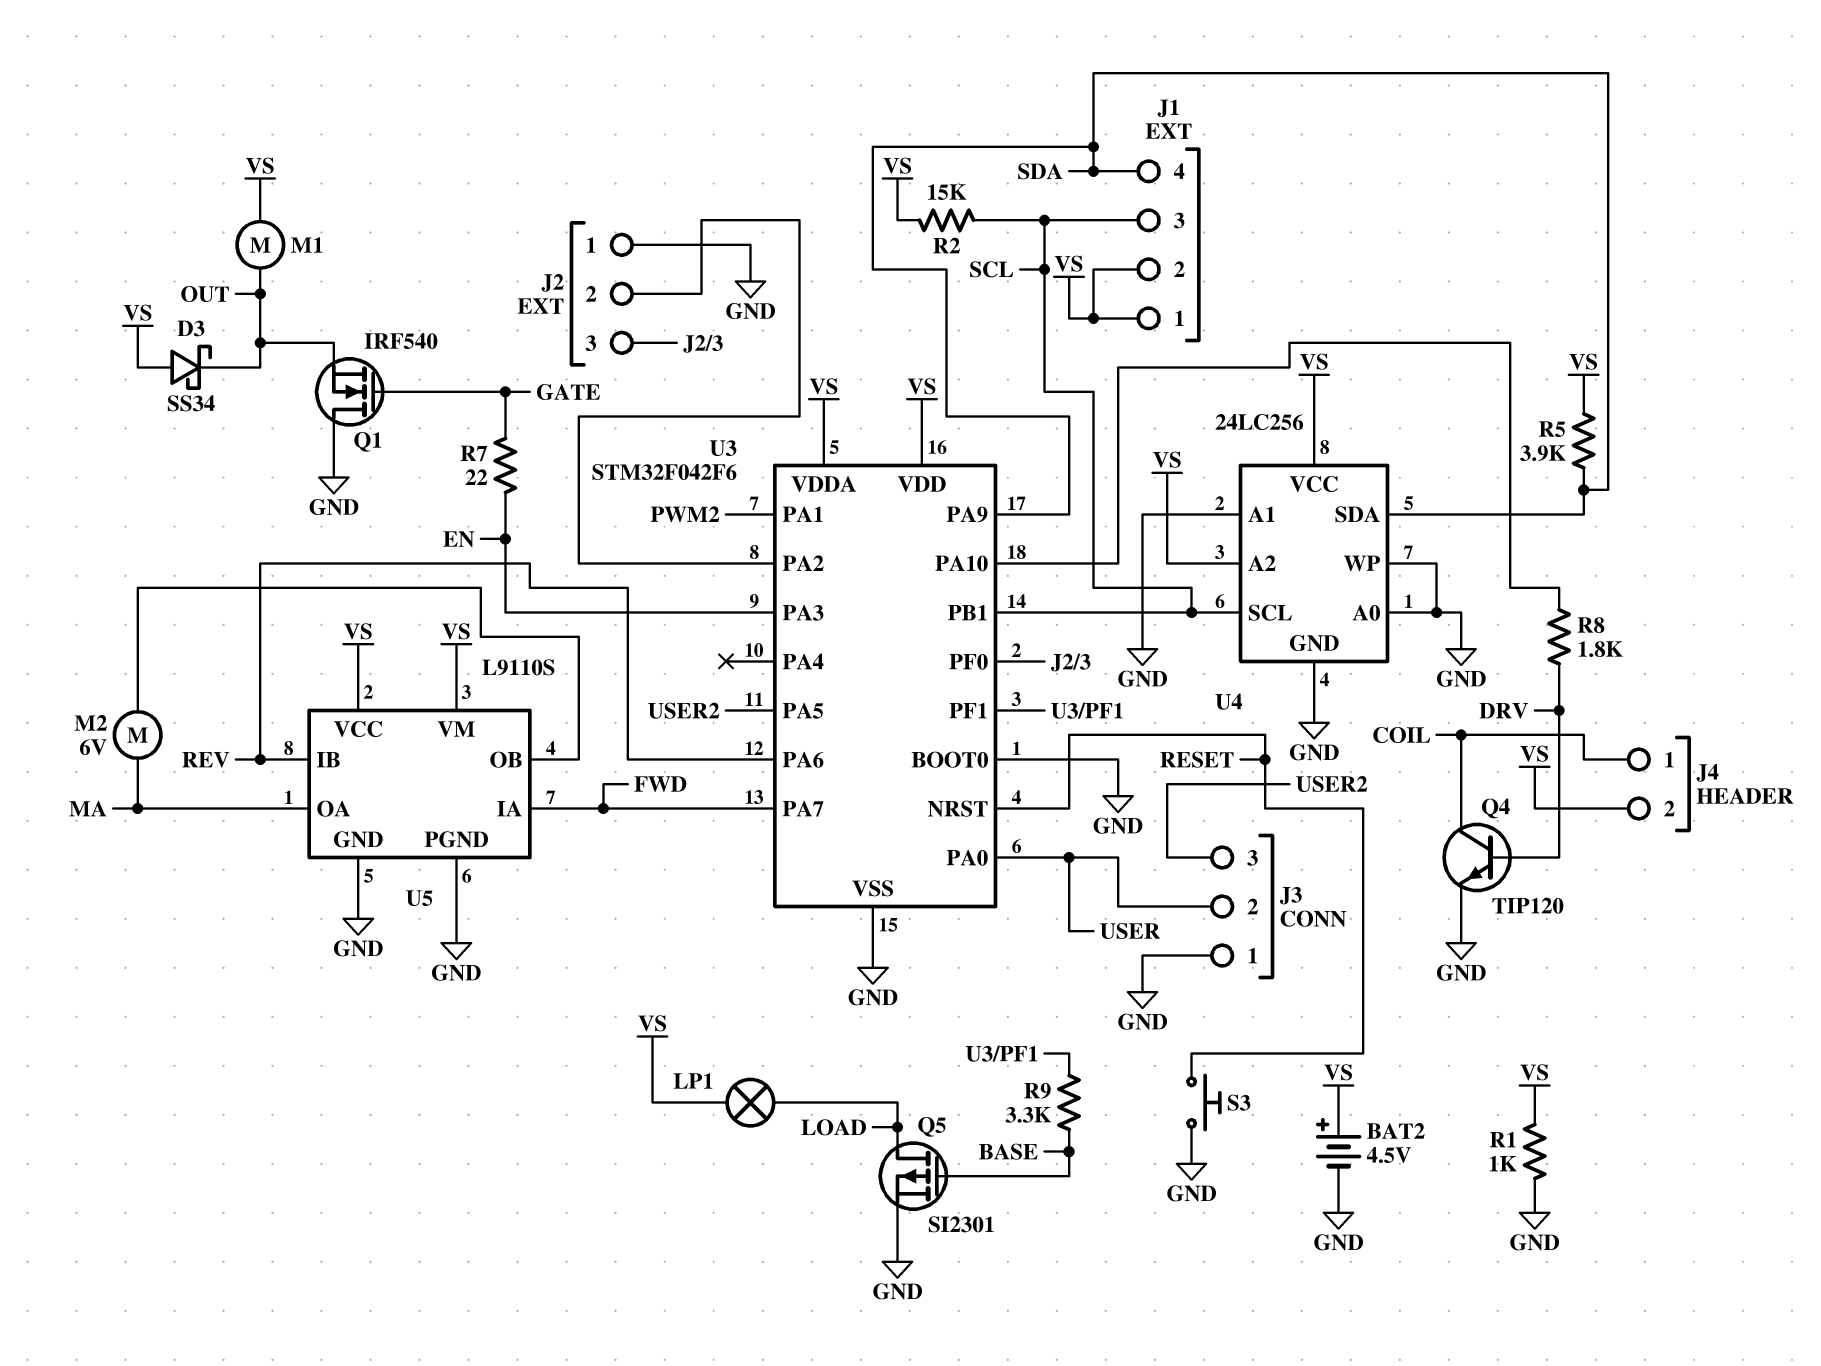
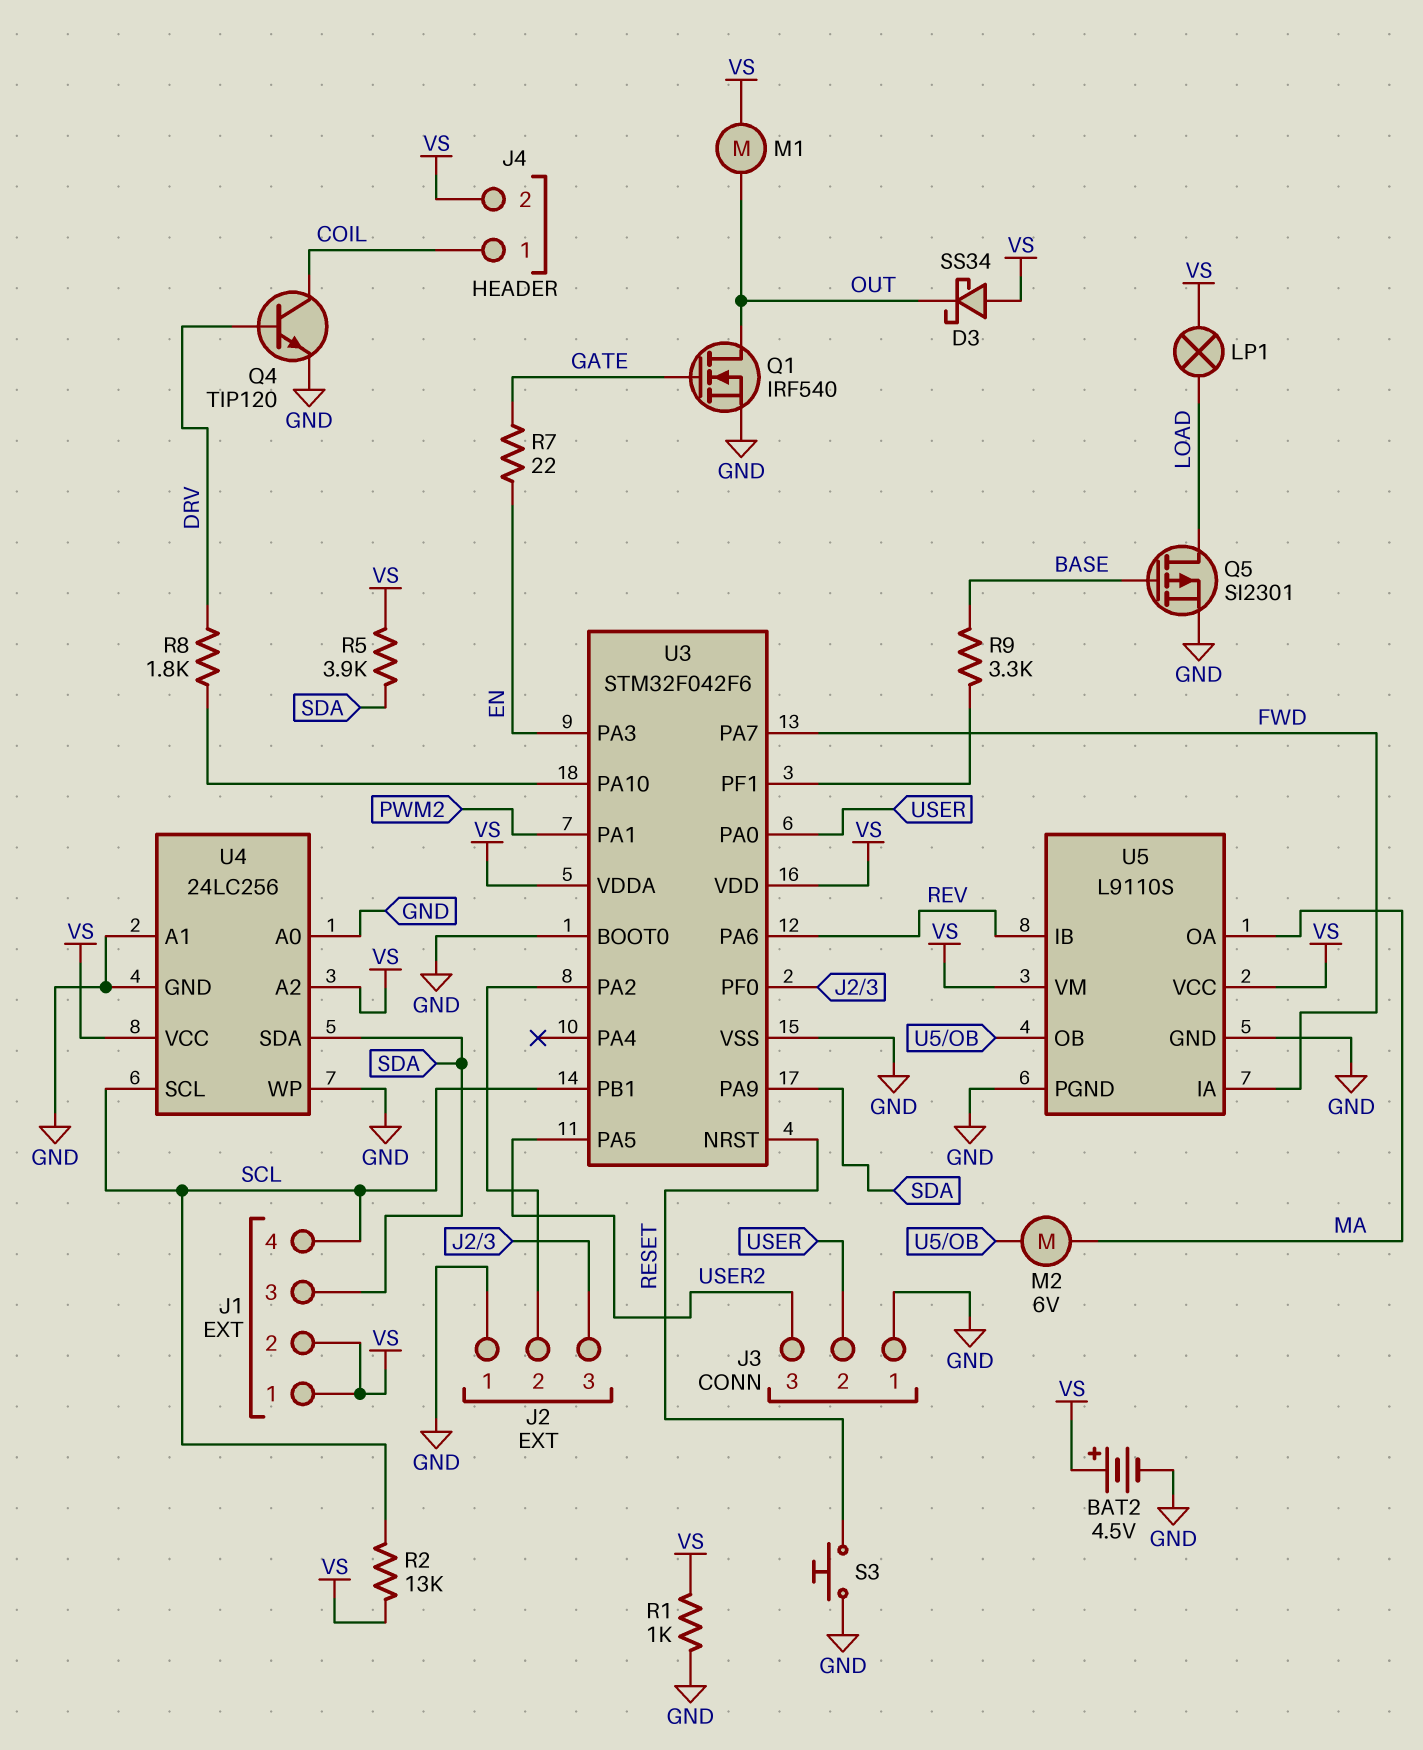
J1 pin 3: SCL -> SDA
J1 pin 4: SDA -> SCL
Q1: NMOS IRF540 (G GATE, D GND, S OUT) -> NMOS IRF540 (G GATE, D OUT, S GND)
R2: 15k (SCL, VS) -> 13k (SCL, VS)

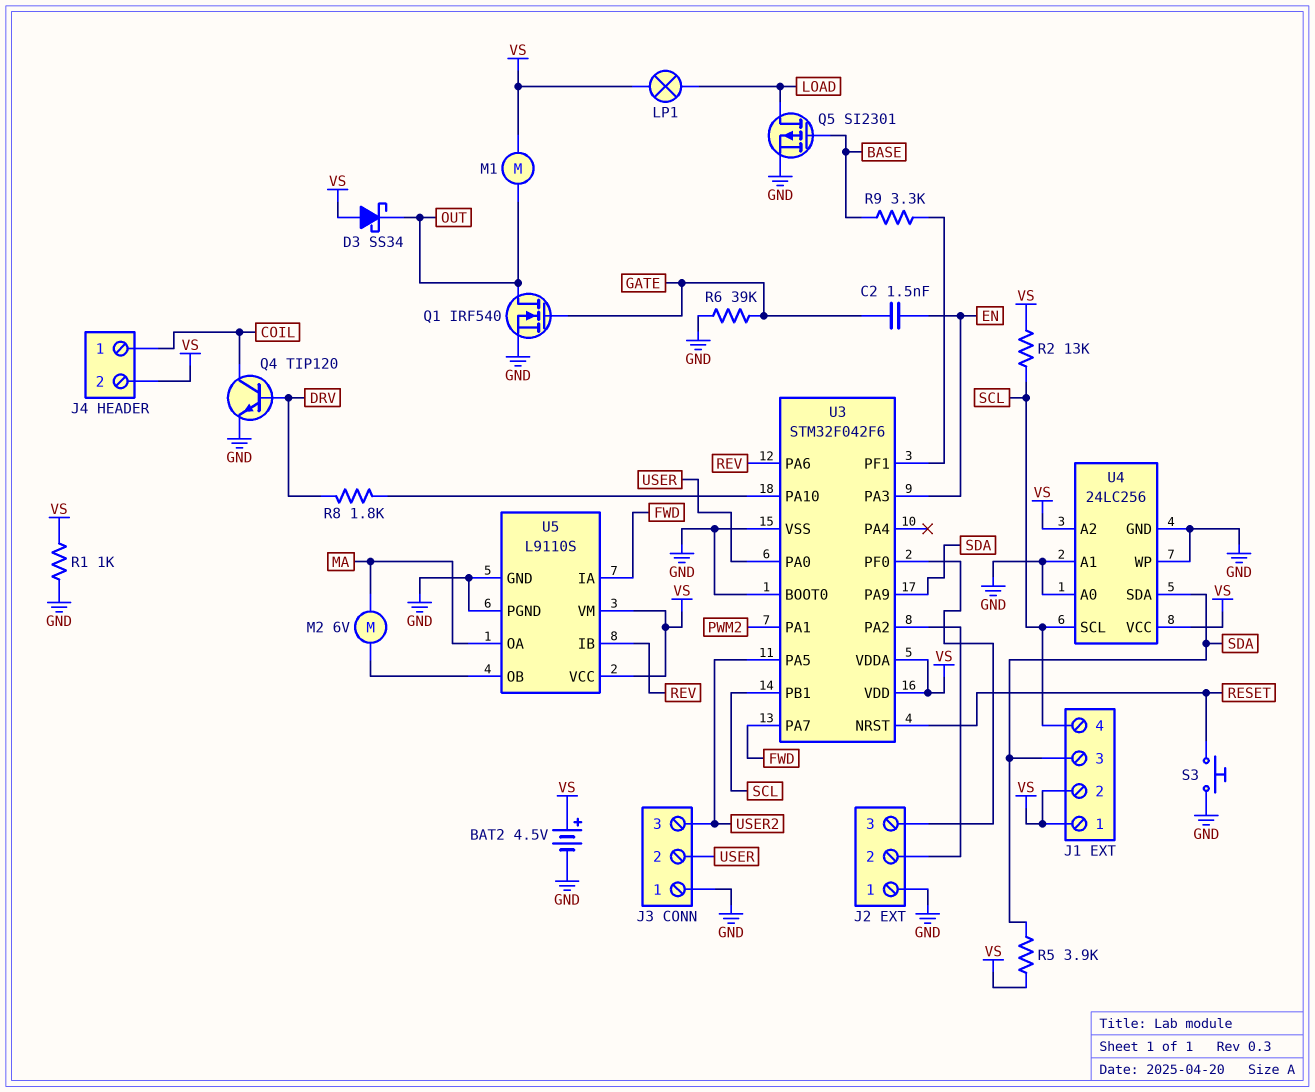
C2: none -> 1.5nF (EN, GATE)
R6: none -> 39k (GATE, GND)
R7: 22 (EN, GATE) -> none

